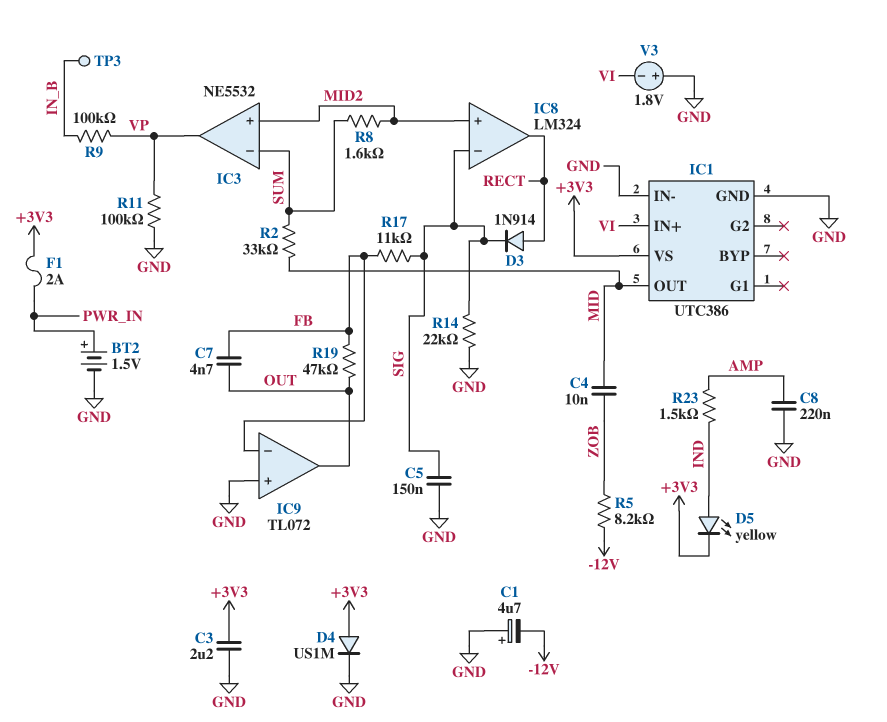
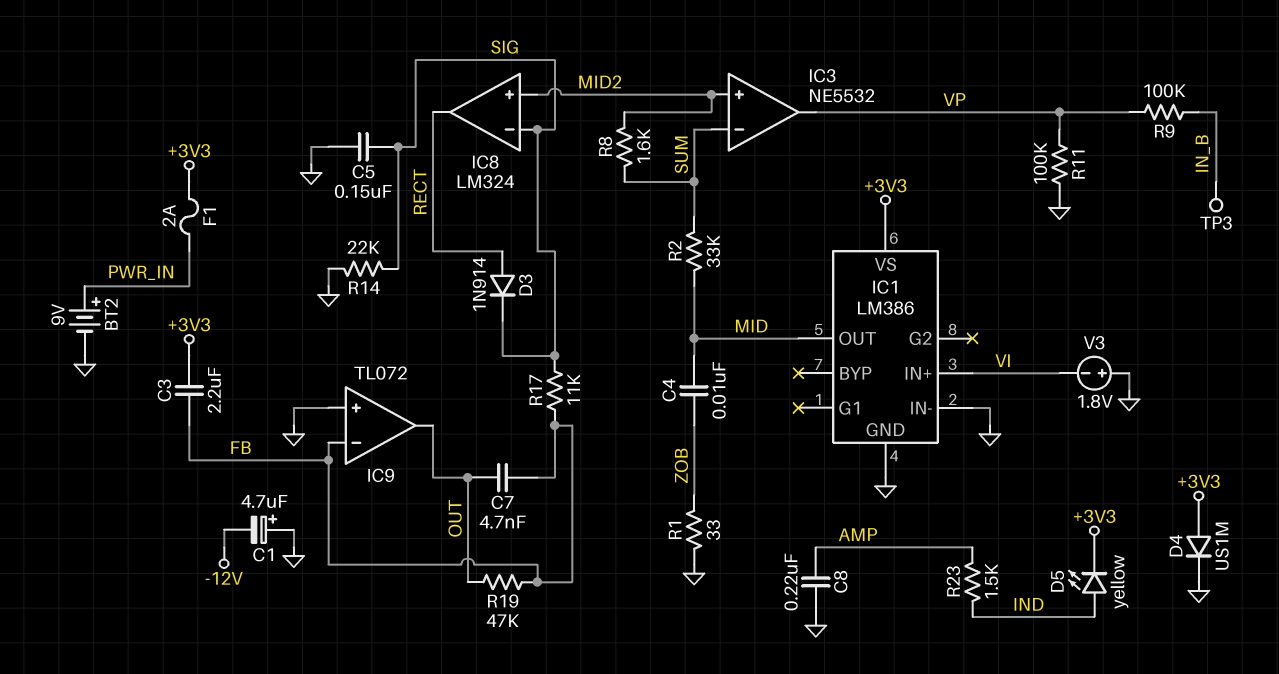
BT2: 1.5V (plus PWR_IN, minus GND) -> 9V (plus PWR_IN, minus GND)
C3: 2.2uF (+3V3, GND) -> 2.2uF (+3V3, FB)
IC1: UTC386 -> LM386
R1: none -> 33 (GND, ZOB)
R5: 8.2k (-12V, ZOB) -> none

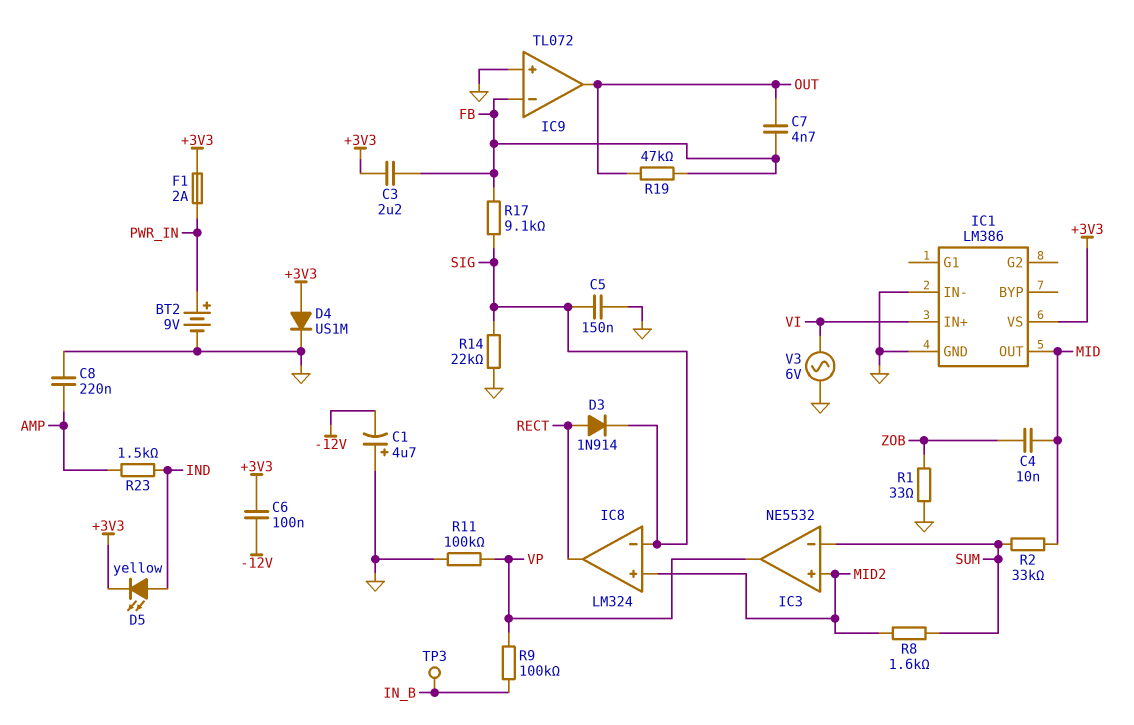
C6: none -> 100nF (+3V3, -12V)
R17: 11k (FB, SIG) -> 9.1k (FB, SIG)
V3: 1.8V (plus GND, minus VI) -> AC 6V (GND, VI)

